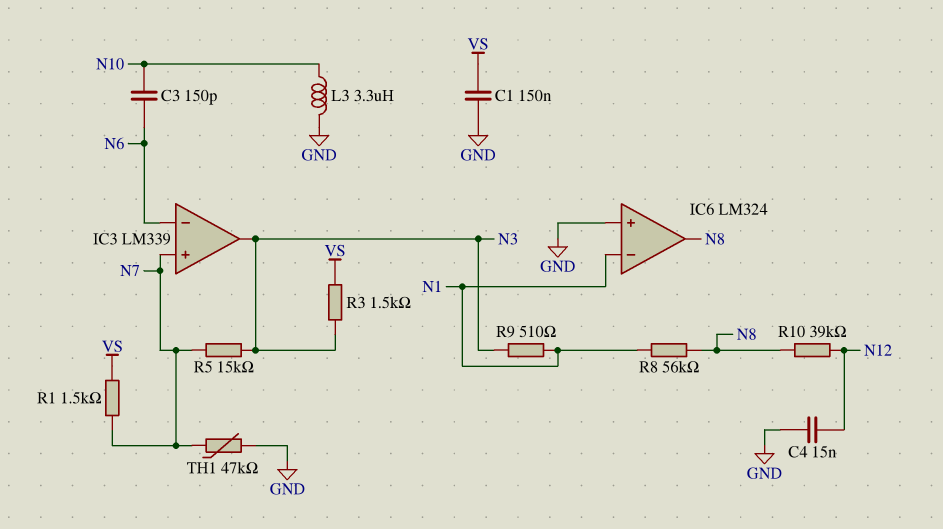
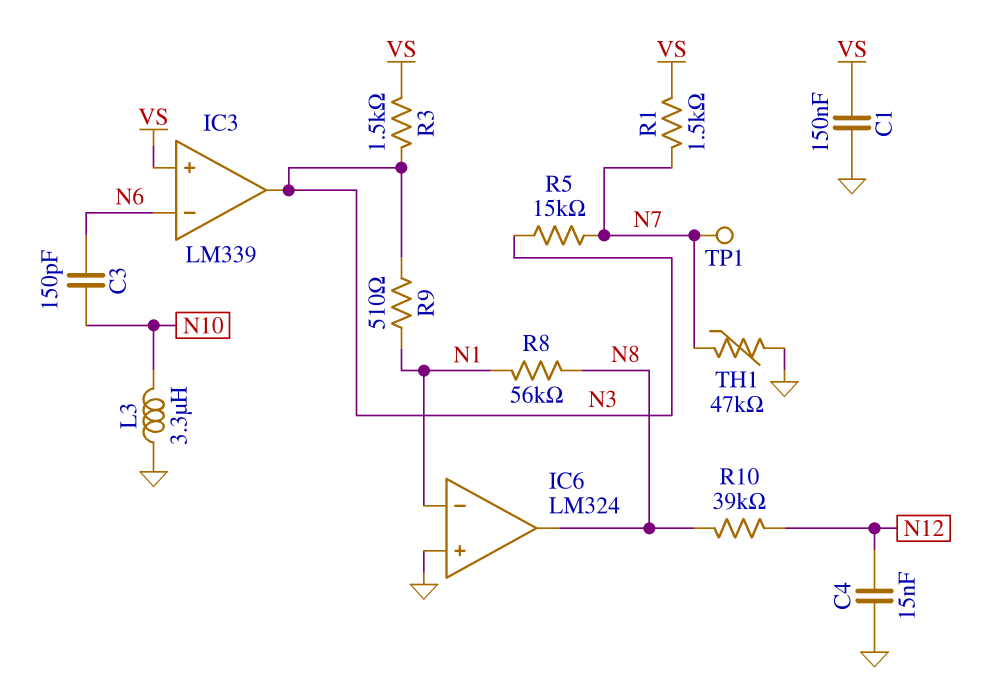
IC3 pin in+: N7 -> VS
TP1: none -> test point (N7)

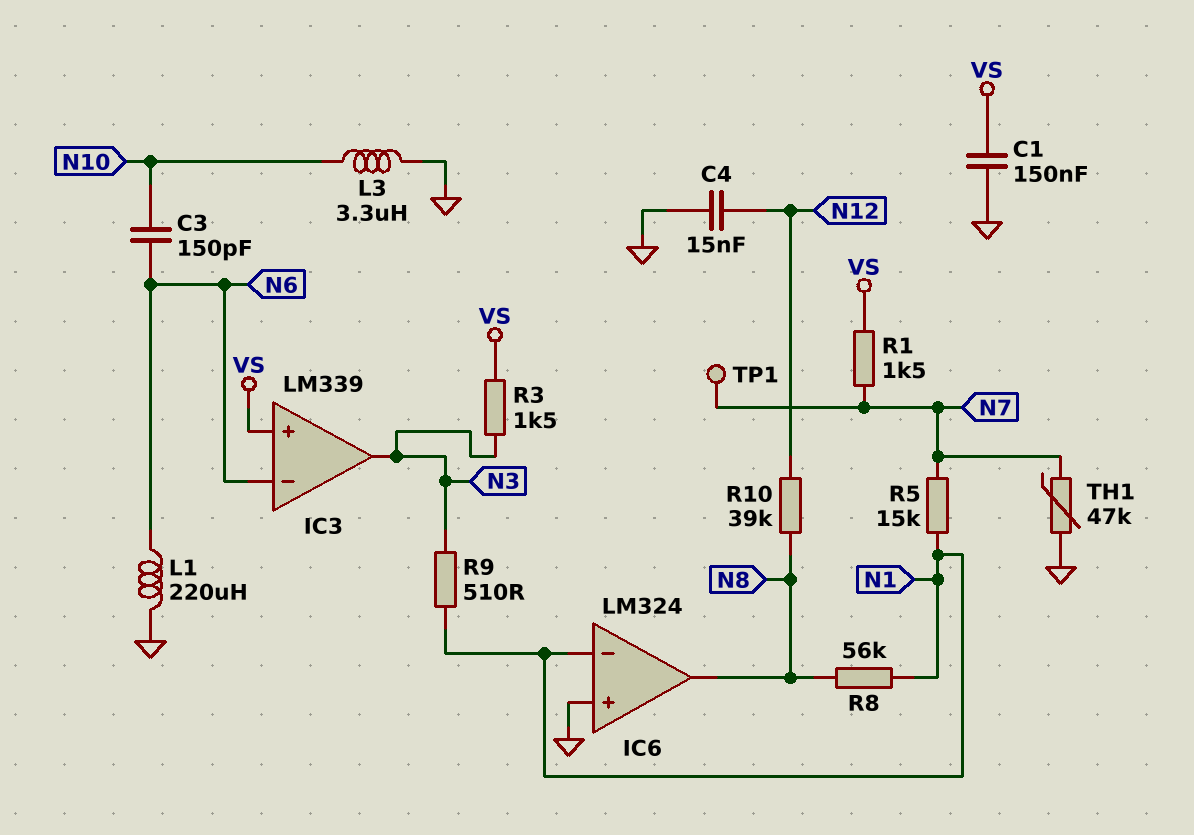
L1: none -> 220uH (GND, N6)
R5: 15k (N3, N7) -> 15k (N1, N7)

